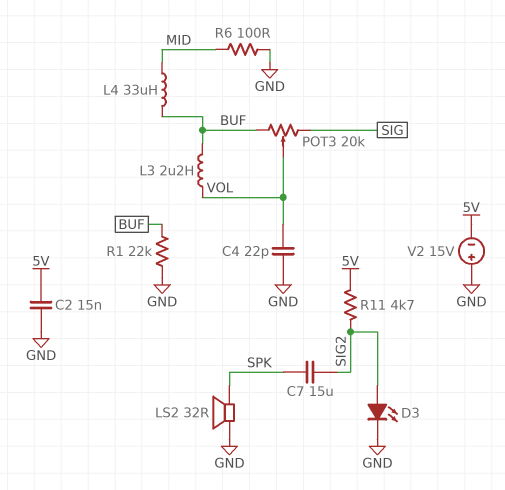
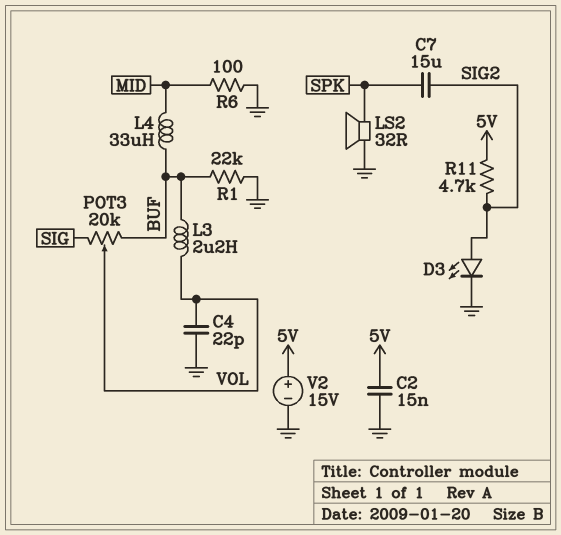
V2: 15V (plus GND, minus 5V) -> 15V (plus 5V, minus GND)

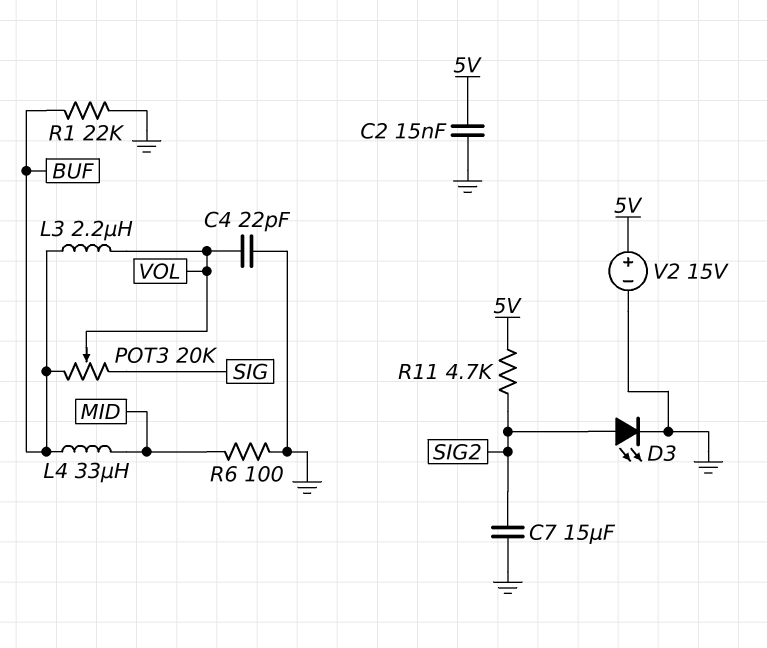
C7: 15uF (SIG2, SPK) -> 15uF (GND, SIG2)
LS2: speaker 32R (GND, SPK) -> none

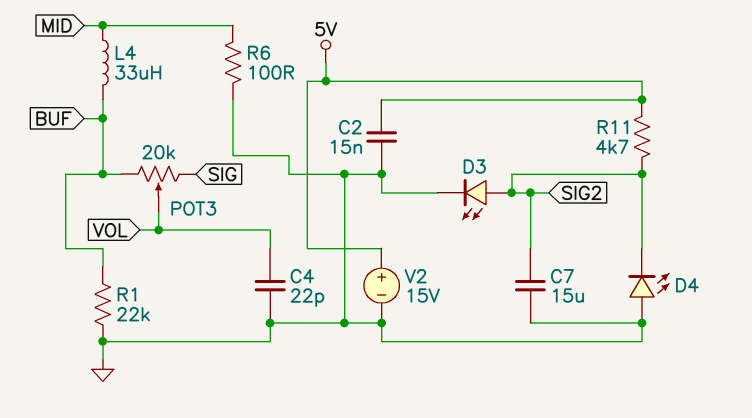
D4: none -> LED (A GND, K SIG2)
L3: 2.2uH (BUF, VOL) -> none

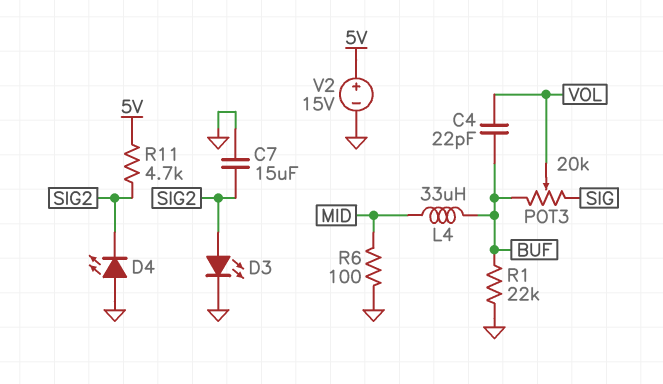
C2: 15nF (5V, GND) -> none
C4: 22pF (GND, VOL) -> 22pF (BUF, VOL)

